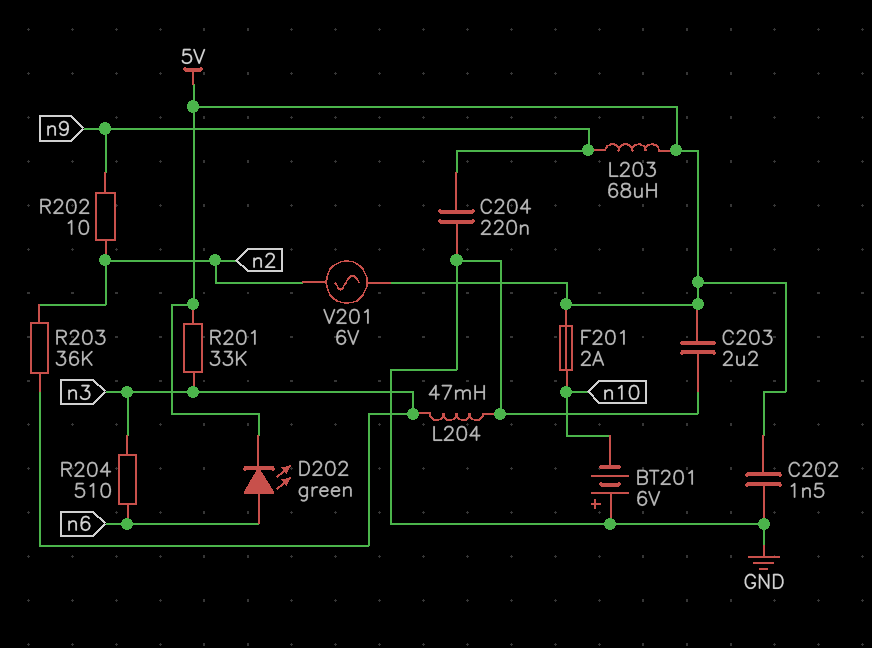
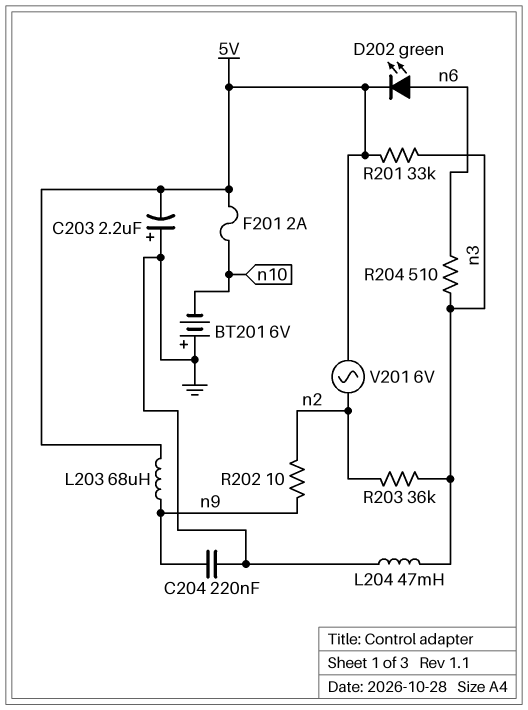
C202: 1.5nF (5V, GND) -> none
C203: 2.2uF (5V, GND) -> 2.2uF (plus GND, minus 5V)

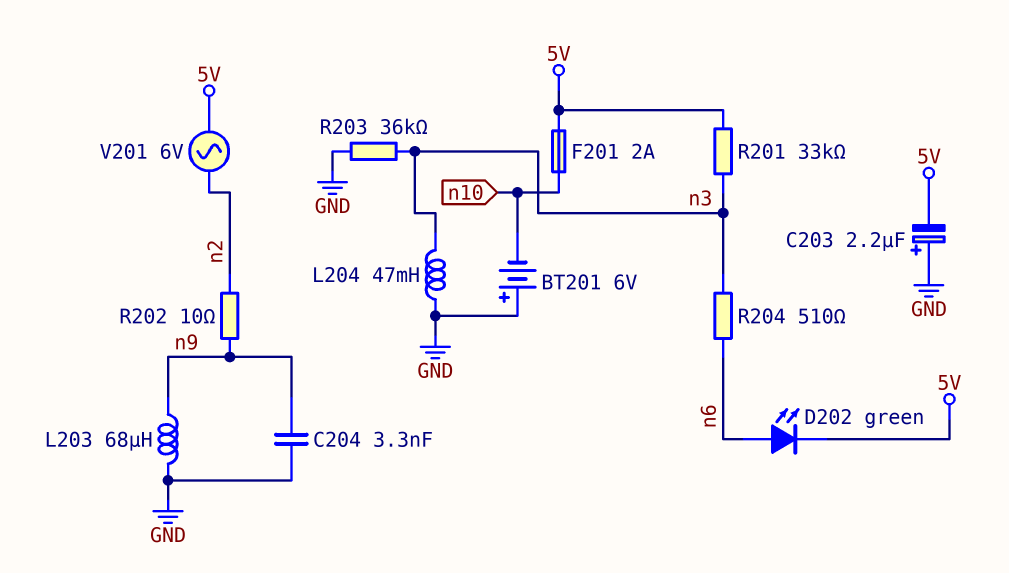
C204: 220nF (GND, n9) -> 3.3nF (GND, n9)
L203: 68uH (5V, n9) -> 68uH (GND, n9)
R203: 36k (n2, n3) -> 36k (GND, n3)

